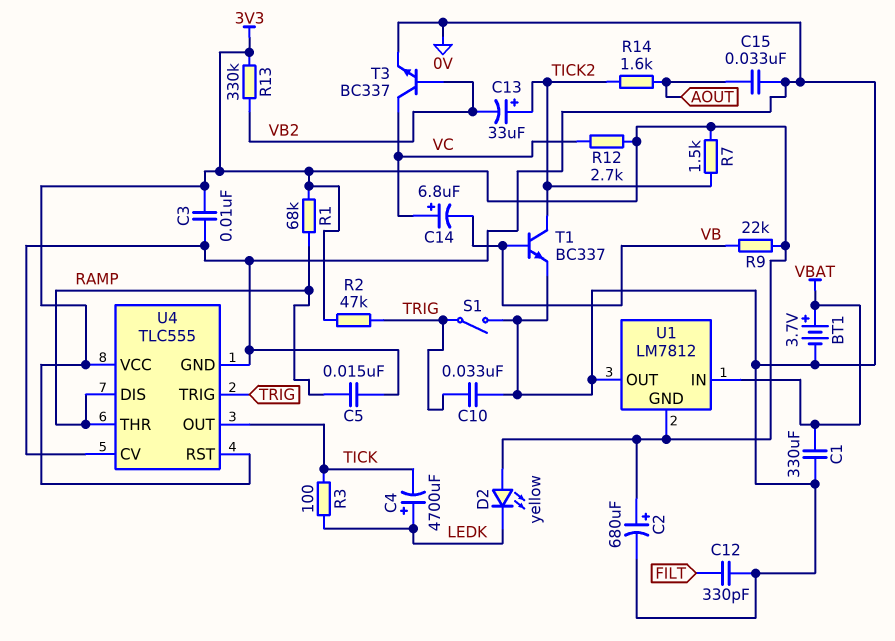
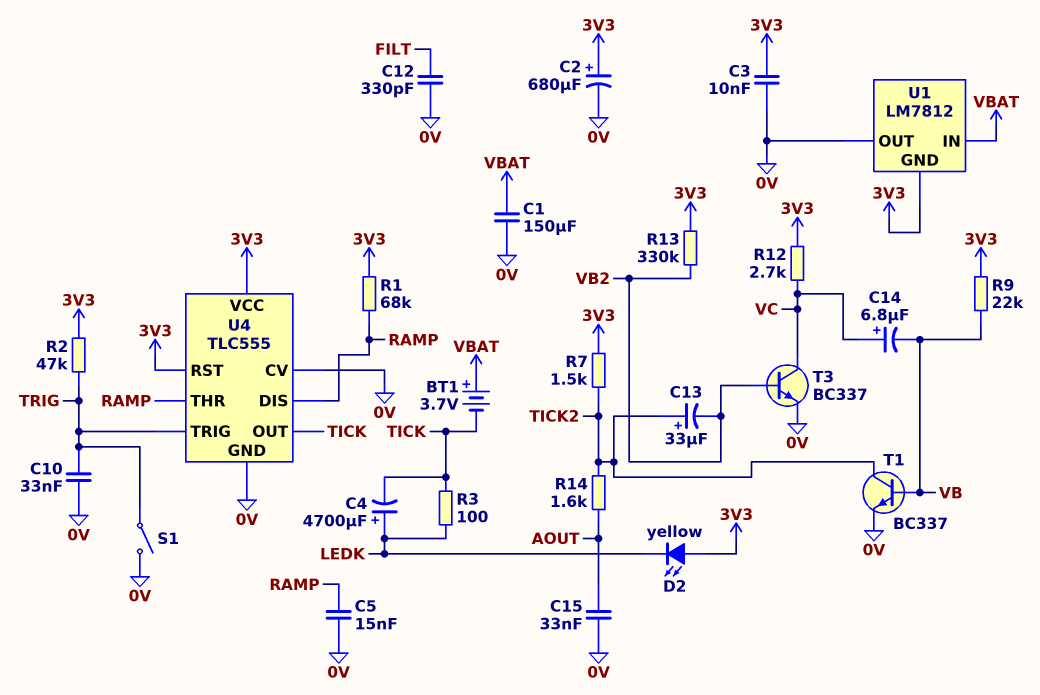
BT1: 3.7V (plus VBAT, minus 0V) -> 3.7V (plus VBAT, minus TICK)
C1: 330uF (0V, VBAT) -> 150uF (0V, VBAT)

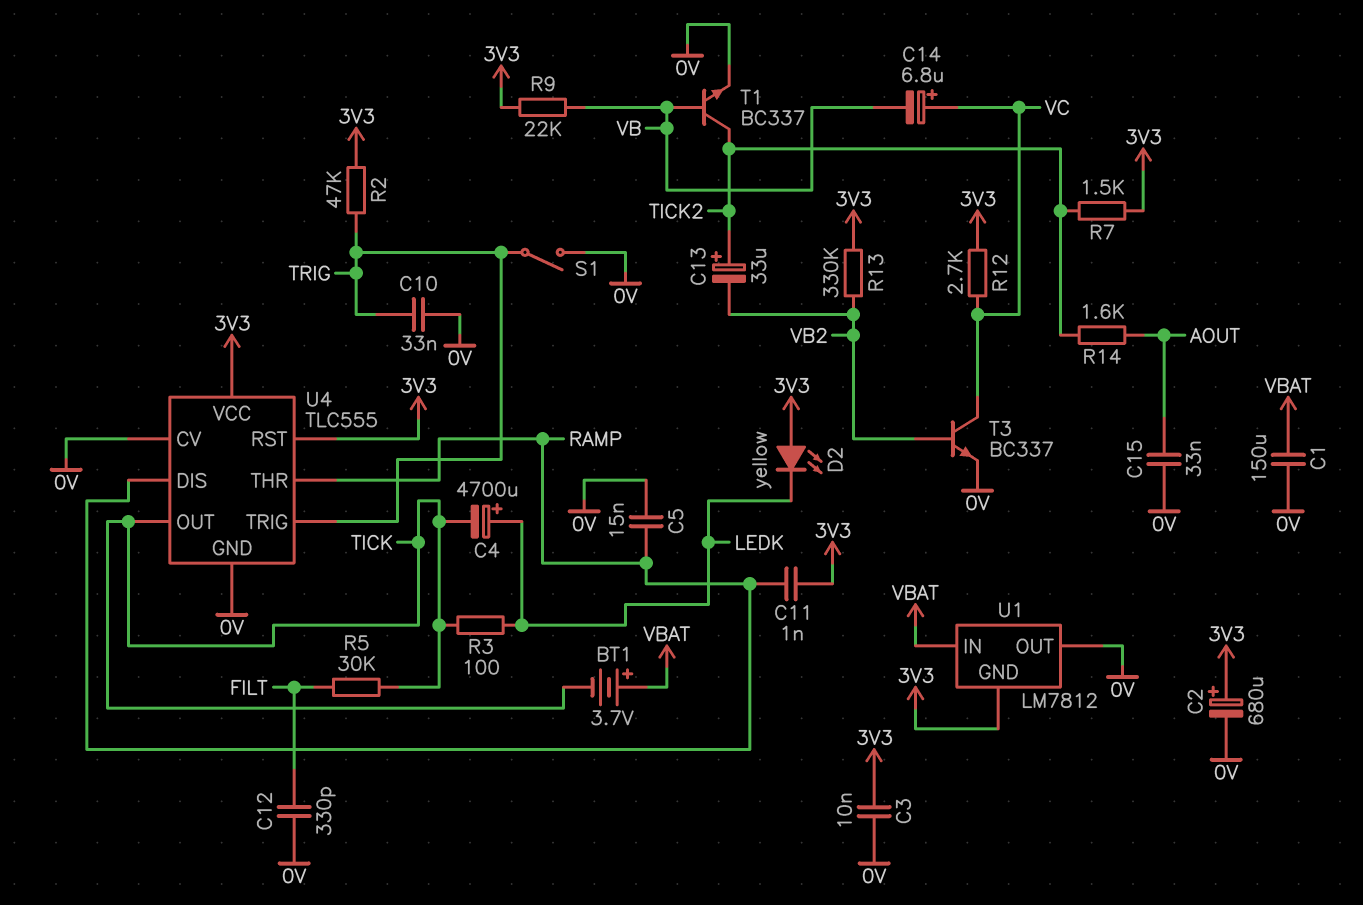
C11: none -> 1nF (3V3, RAMP)
R1: 68k (3V3, RAMP) -> none
R5: none -> 30k (FILT, TICK)

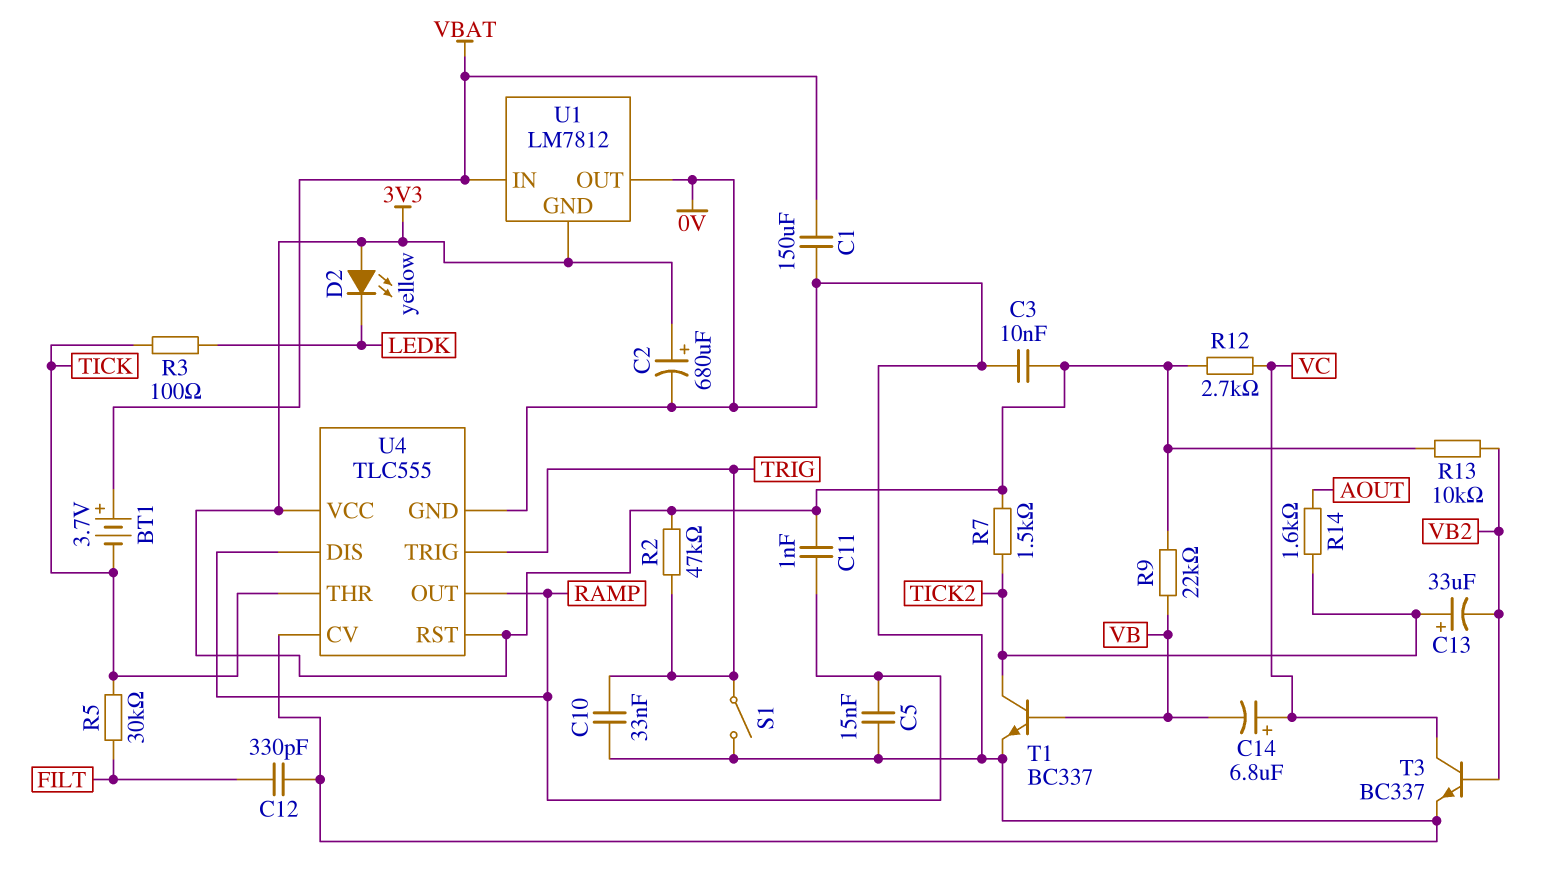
C4: 4700uF (plus LEDK, minus TICK) -> none
C15: 33nF (0V, AOUT) -> none
R13: 330k (3V3, VB2) -> 10k (3V3, VB2)
U4 pin OUT: TICK -> RAMP
U4 pin THR: RAMP -> TICK

